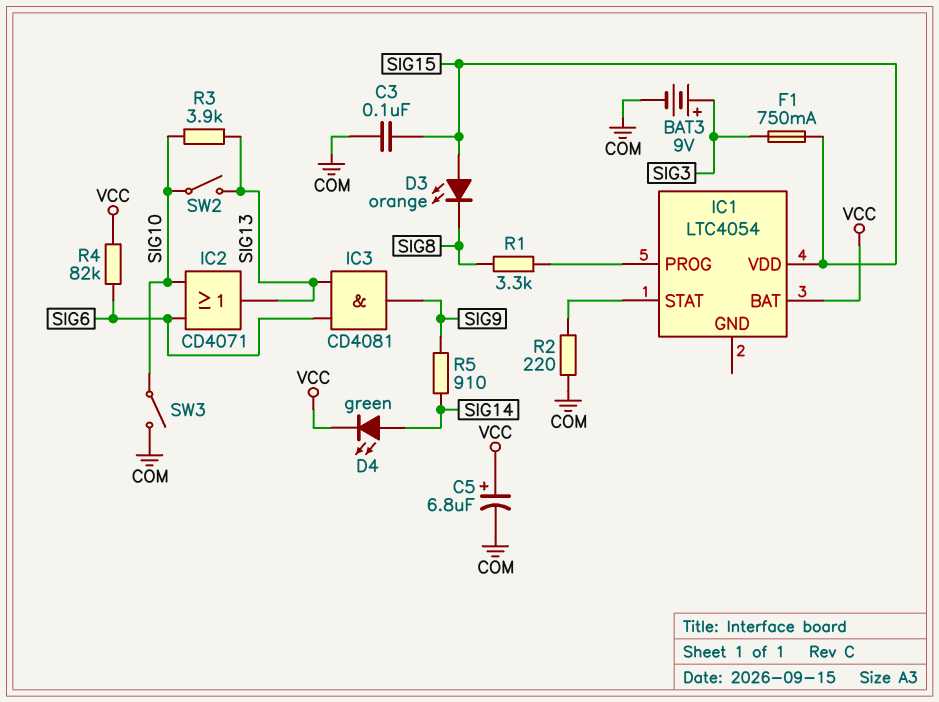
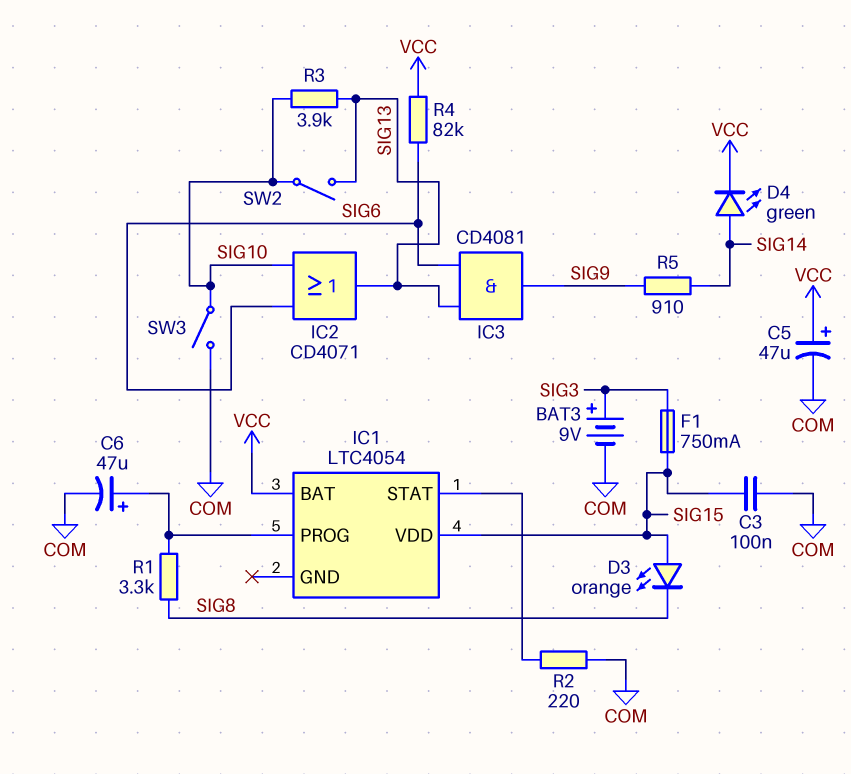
C5: 6.8uF (plus VCC, minus COM) -> 47uF (plus VCC, minus COM)
C6: none -> 47uF (plus IC1/PROG, minus COM)

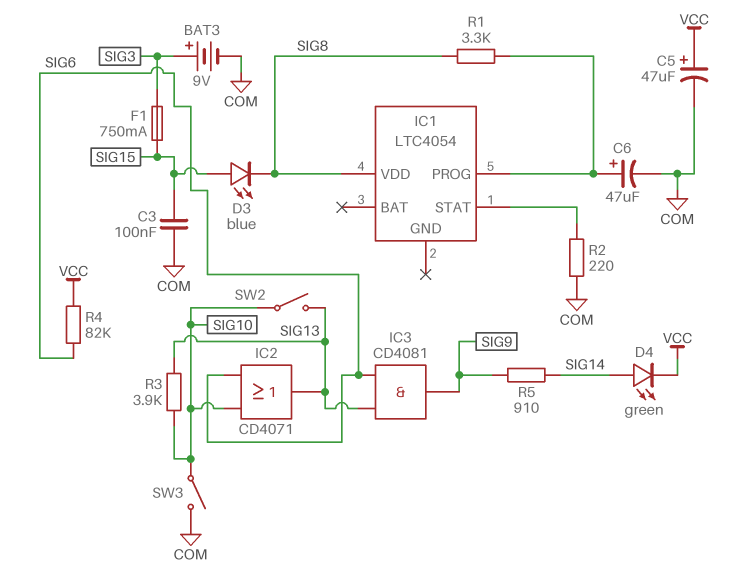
D3: LED orange (A SIG15, K SIG8) -> LED blue (A SIG15, K SIG8)
IC1 pin BAT: VCC -> none
IC1 pin VDD: SIG15 -> SIG8

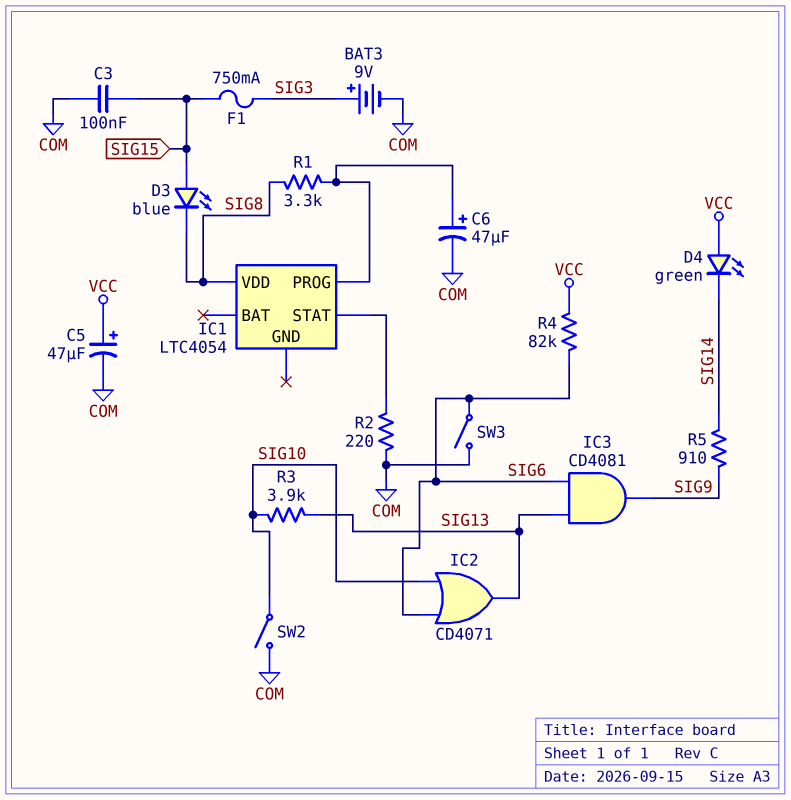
D4: LED green (A SIG14, K VCC) -> LED green (A VCC, K SIG14)
SW2: switch (SIG10, SIG13) -> switch (COM, SIG10)
SW3: switch (COM, SIG10) -> switch (COM, SIG6)

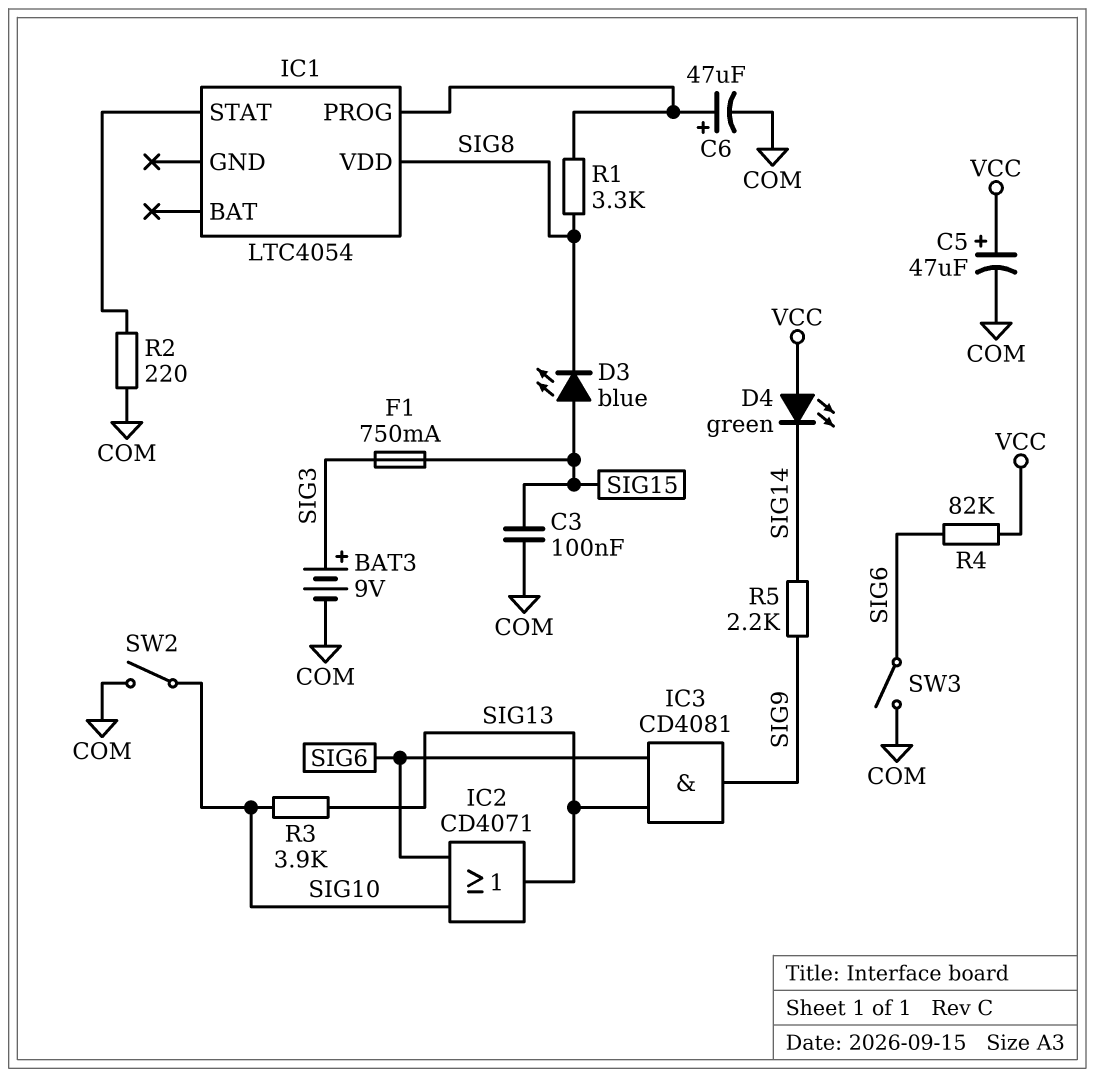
R5: 910 (SIG9, SIG14) -> 2.2k (SIG9, SIG14)

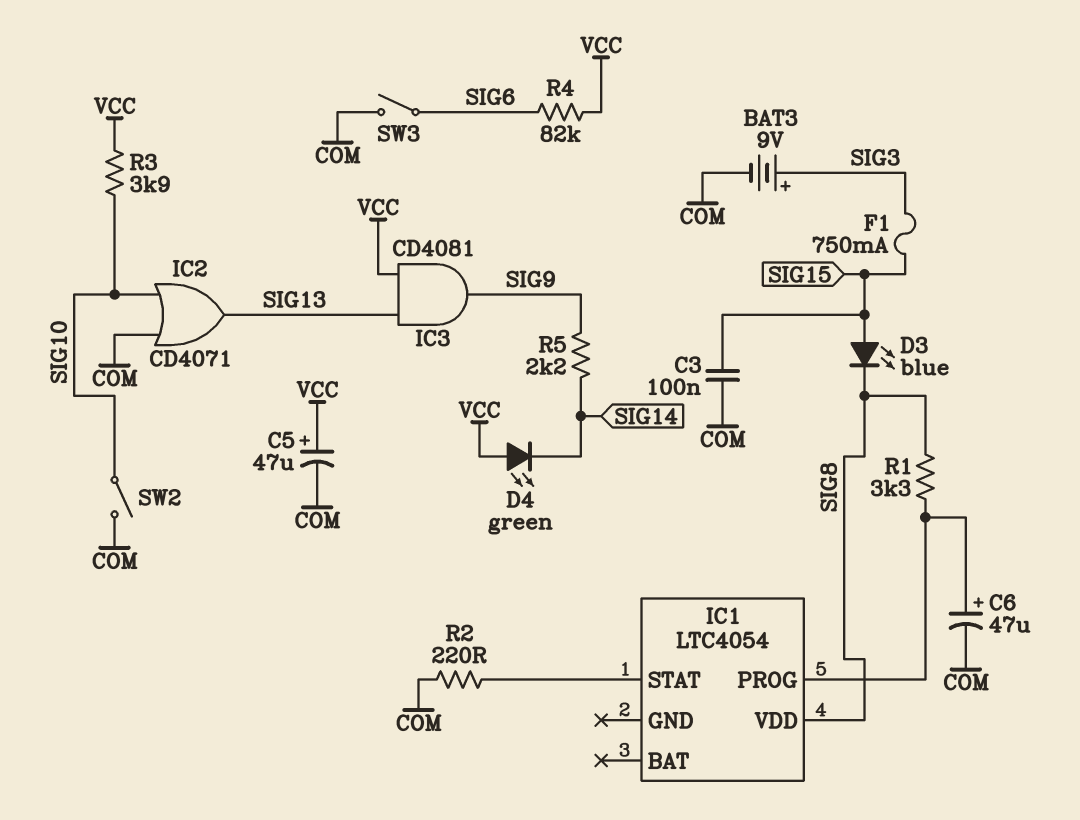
IC2: OR CD4071 (in SIG6, in SIG10, out SIG13) -> OR CD4071 (in COM, in SIG10, out SIG13)
IC3: AND CD4081 (in SIG6, in SIG13, out SIG9) -> AND CD4081 (in SIG13, in VCC, out SIG9)
R3: 3.9k (SIG10, SIG13) -> 3.9k (SIG10, VCC)

